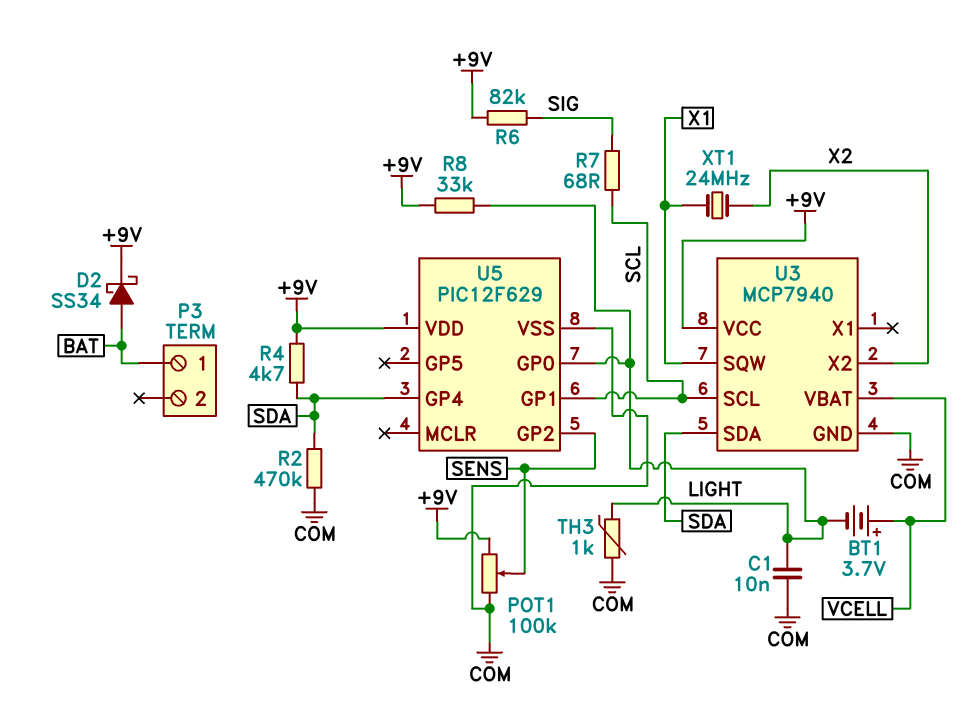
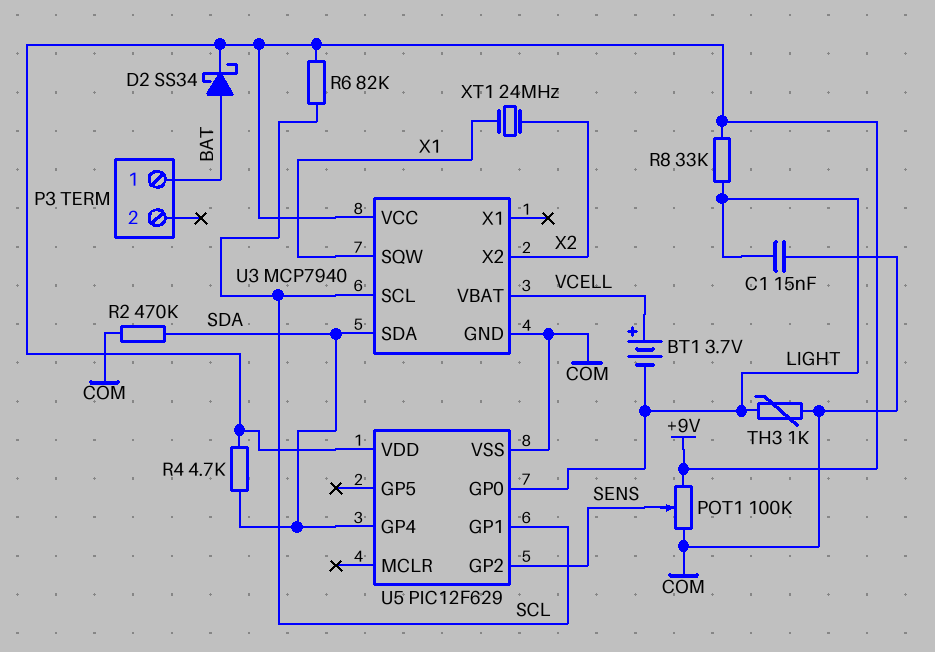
C1: 10nF (COM, LIGHT) -> 15nF (COM, LIGHT)
R6: 82k (+9V, SIG) -> 82k (+9V, SCL)
R7: 68 (SCL, SIG) -> none

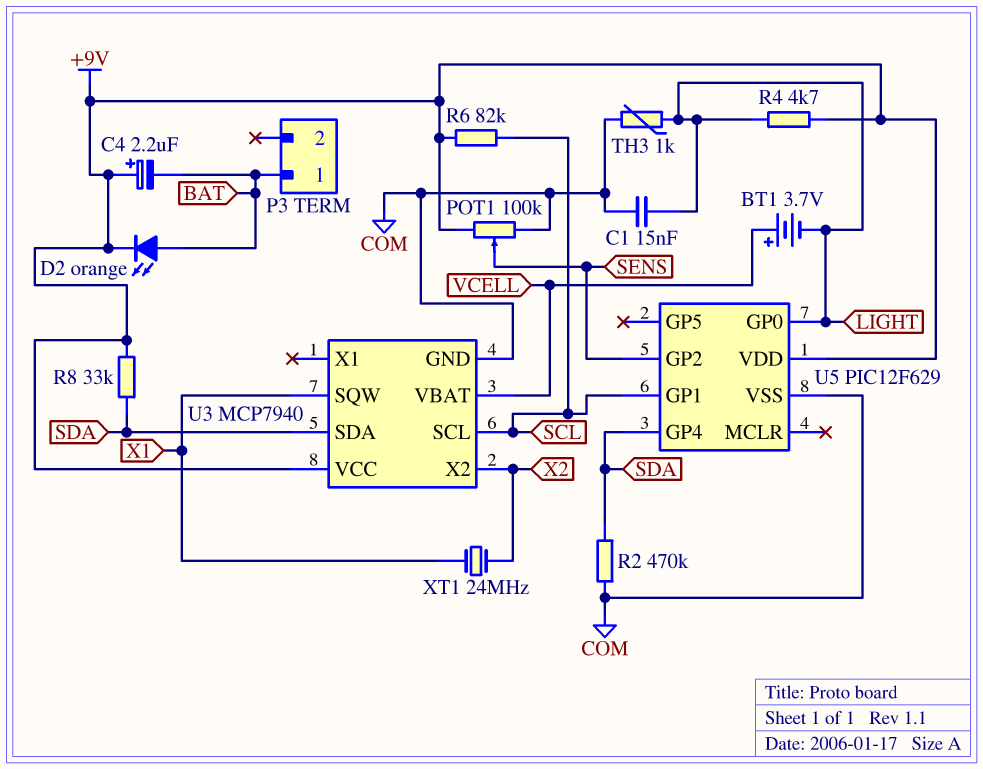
C4: none -> 2.2uF (plus +9V, minus BAT)
D2: schottky SS34 (A BAT, K +9V) -> LED orange (A BAT, K +9V)
R4: 4.7k (+9V, SDA) -> 4.7k (+9V, LIGHT)
R8: 33k (+9V, LIGHT) -> 33k (+9V, SDA)

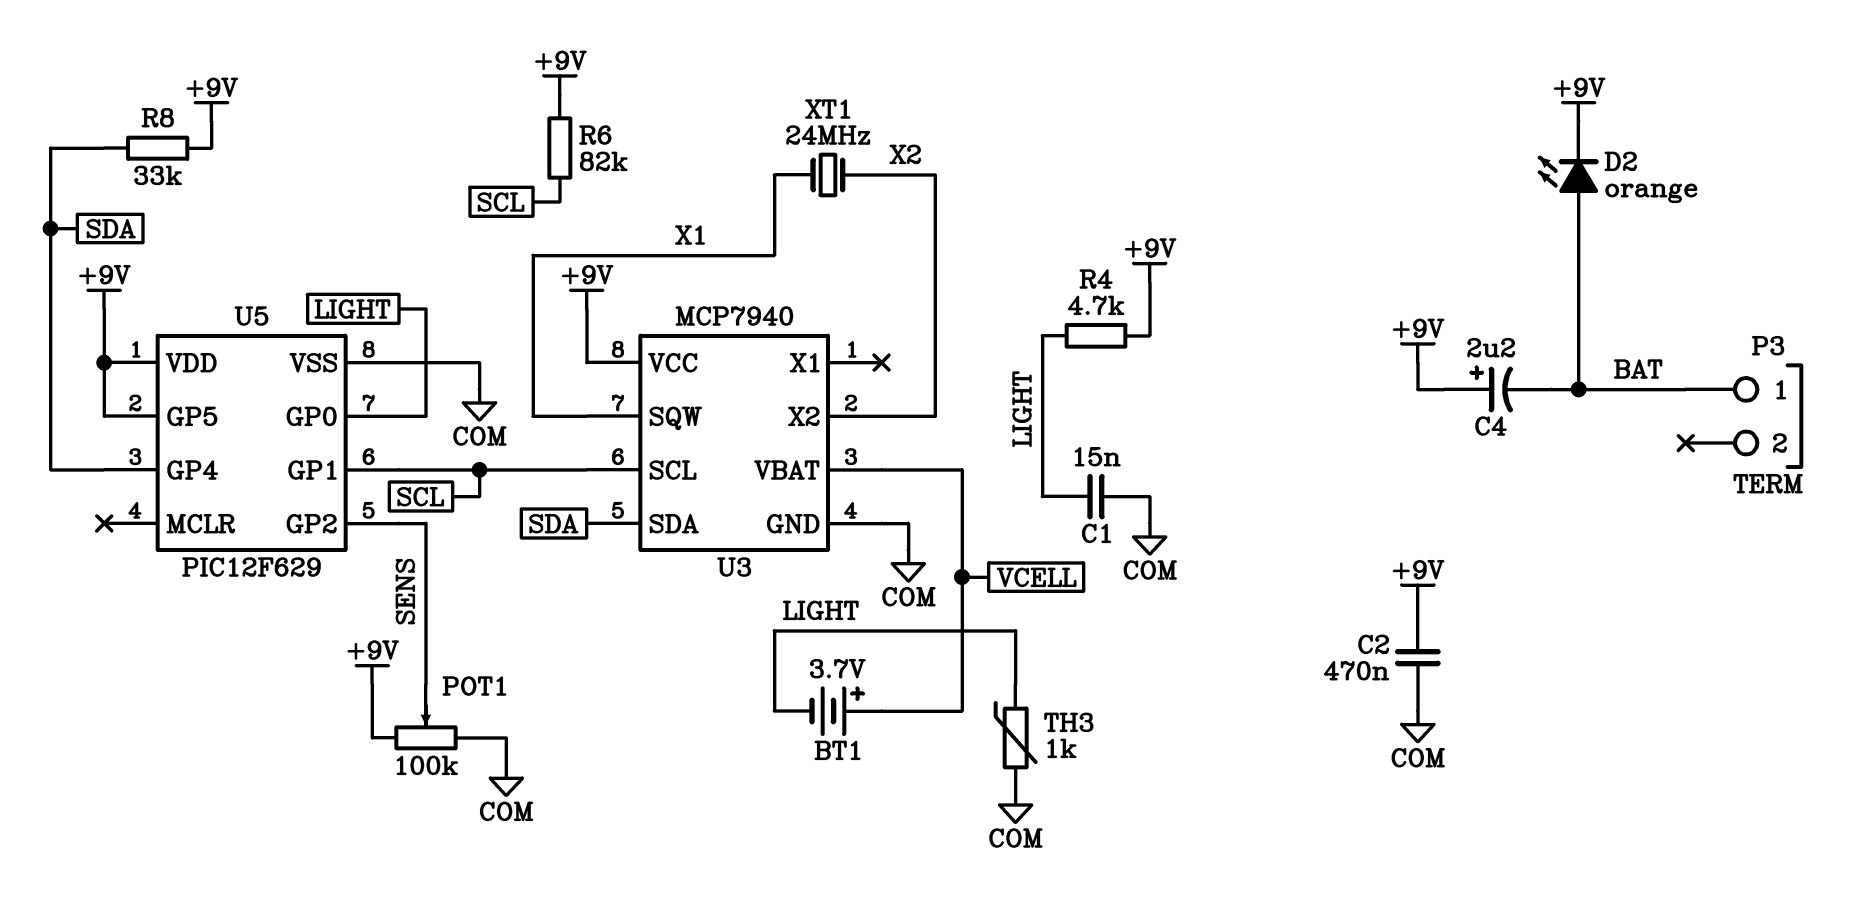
C2: none -> 470nF (+9V, COM)
R2: 470k (COM, SDA) -> none
U5 pin GP5: none -> +9V

